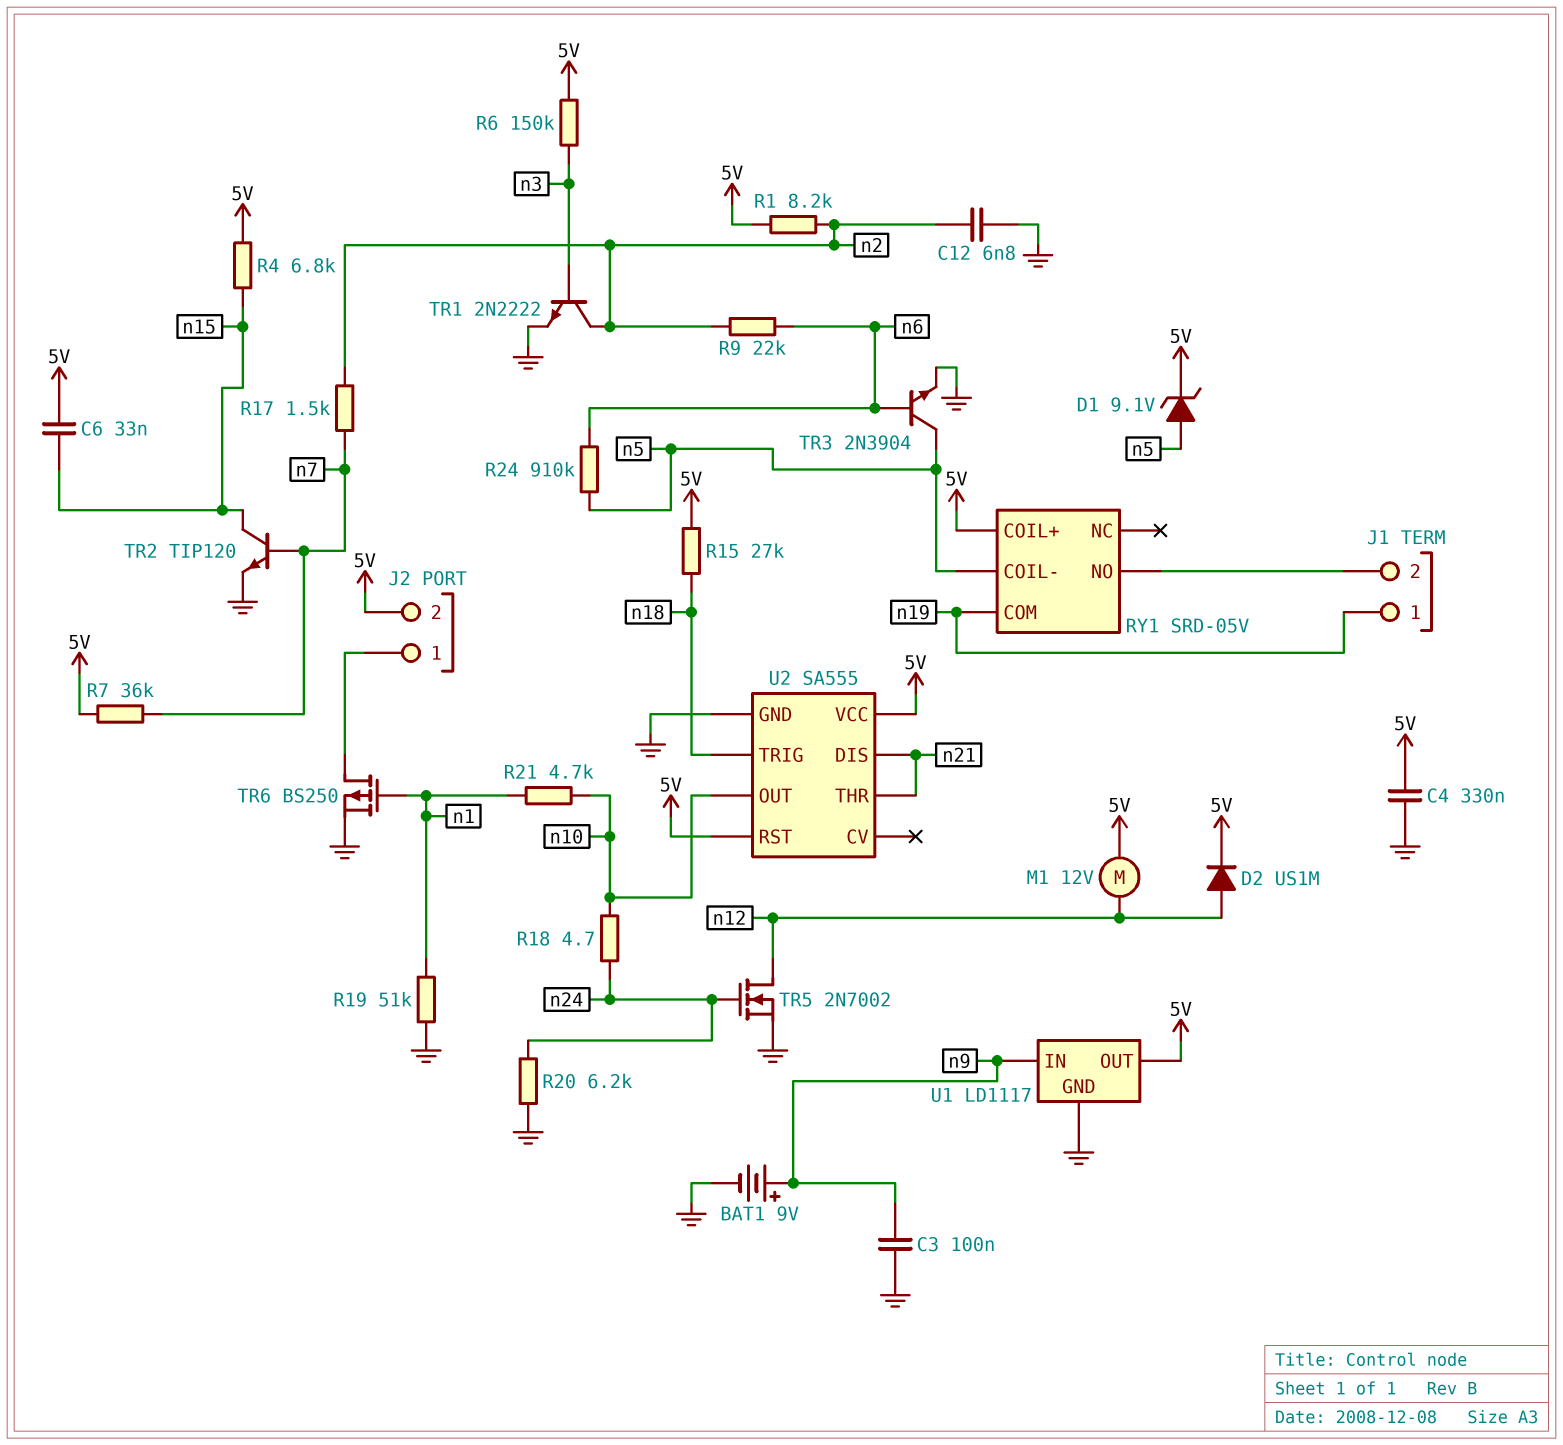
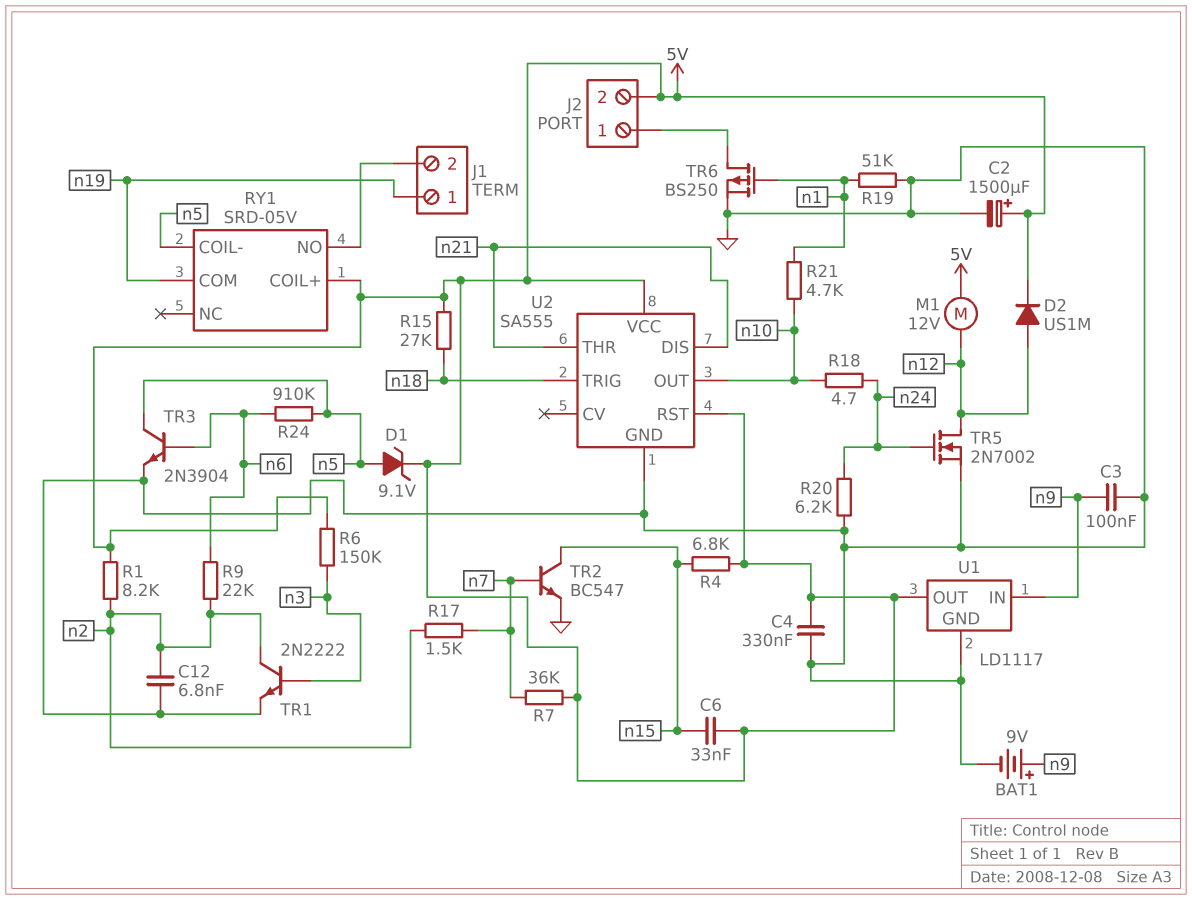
C2: none -> 1500uF (plus 5V, minus GND)
TR2: NPN TIP120 (B n7, C n15, E GND) -> NPN BC547 (B n7, C n15, E GND)

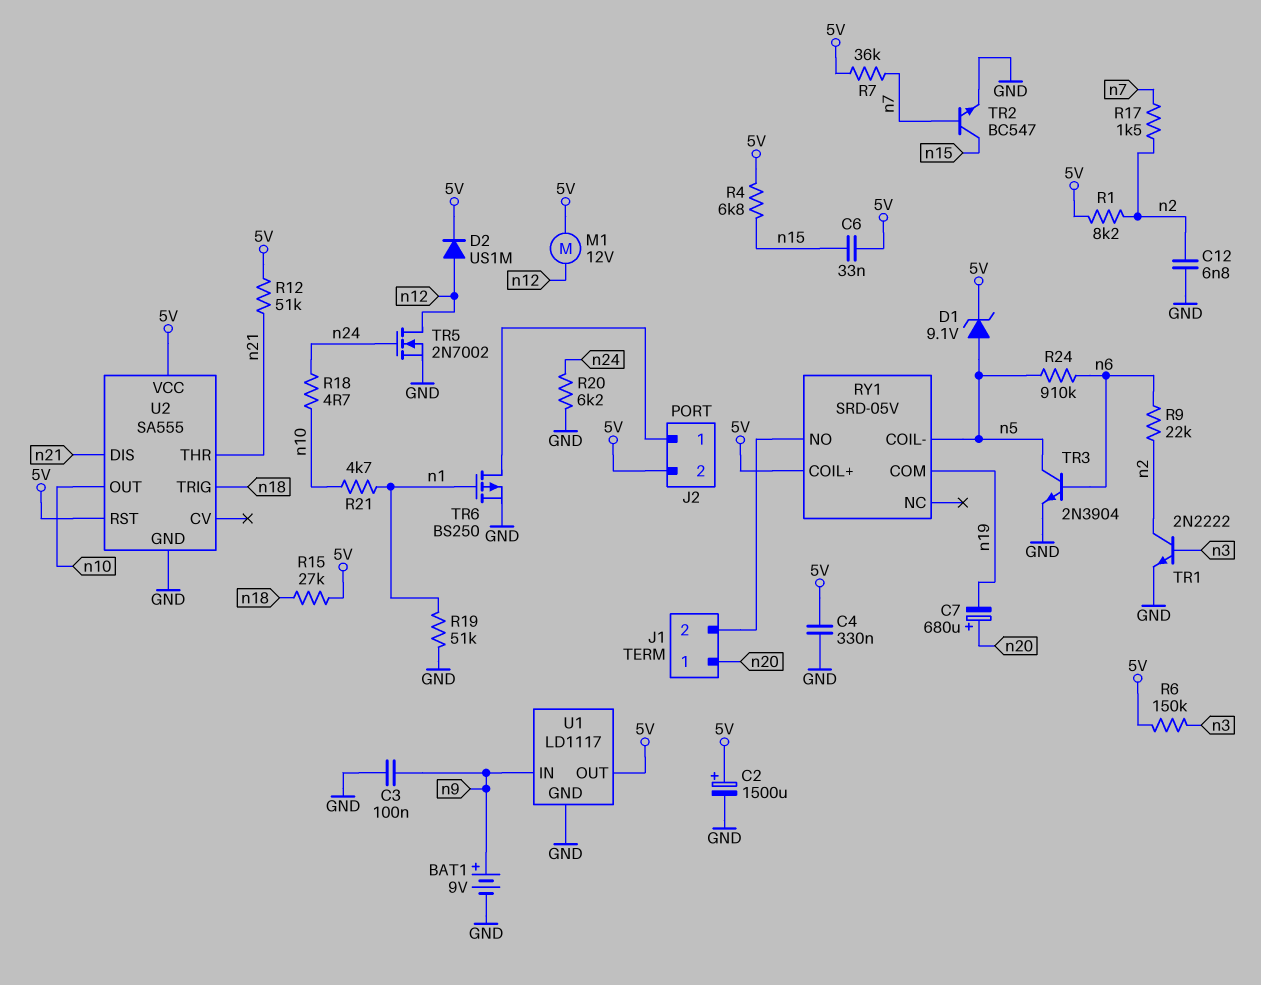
C7: none -> 680uF (plus n20, minus n19)
J1 pin 1: n19 -> n20
R12: none -> 51k (5V, n21)

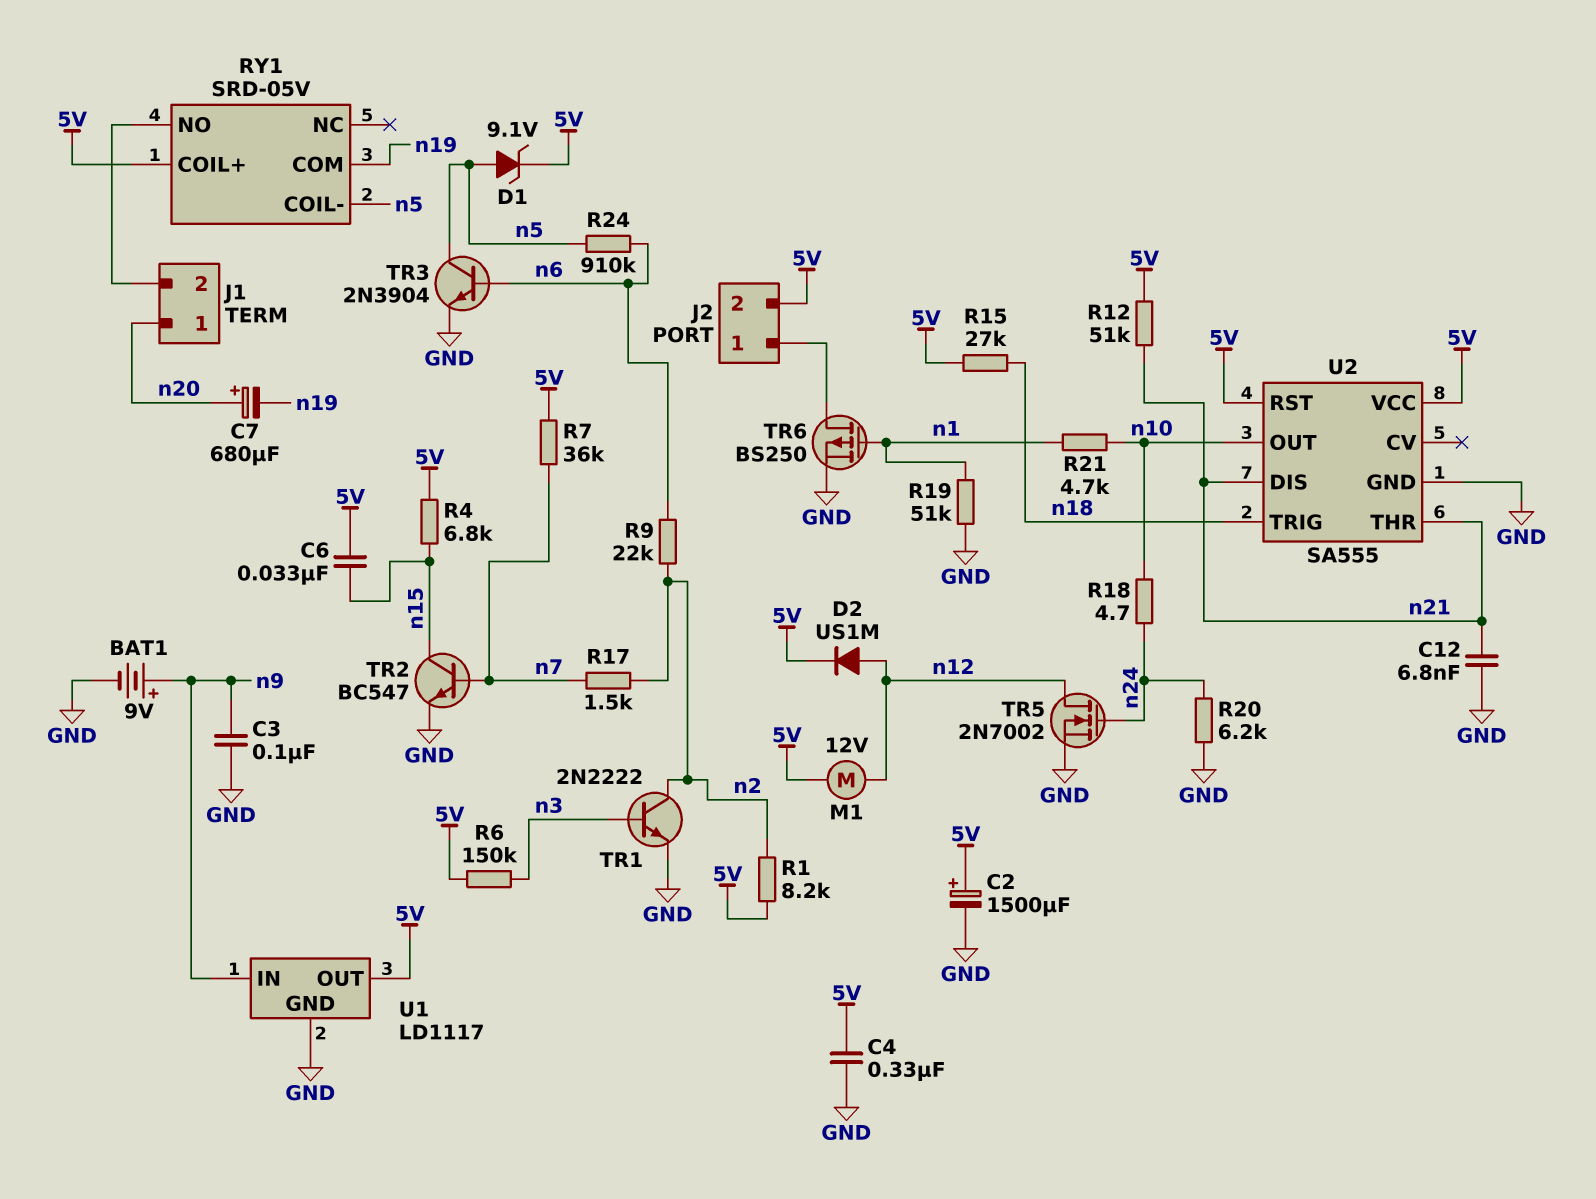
C12: 6.8nF (GND, n2) -> 6.8nF (GND, n21)

